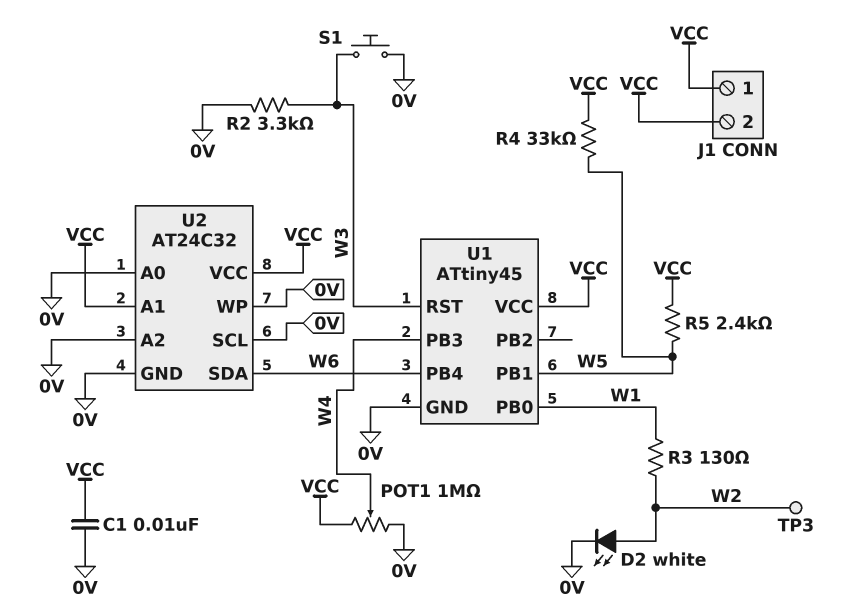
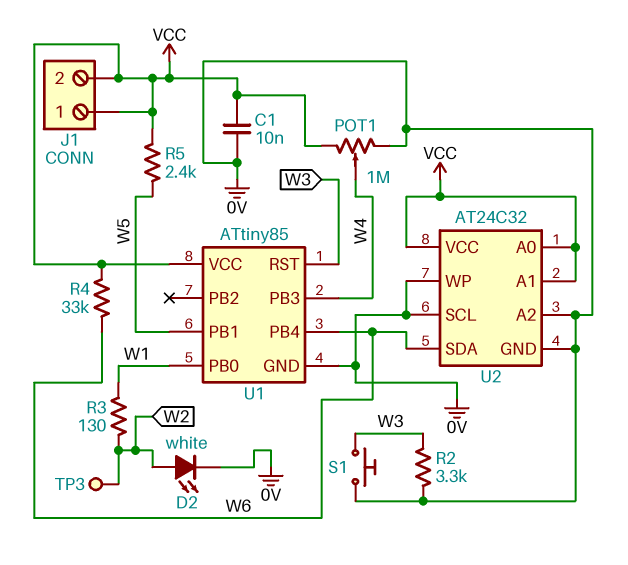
R4: 33k (VCC, W5) -> 33k (VCC, W6)
U1: ATtiny45 -> ATtiny85
U2 pin A0: 0V -> VCC

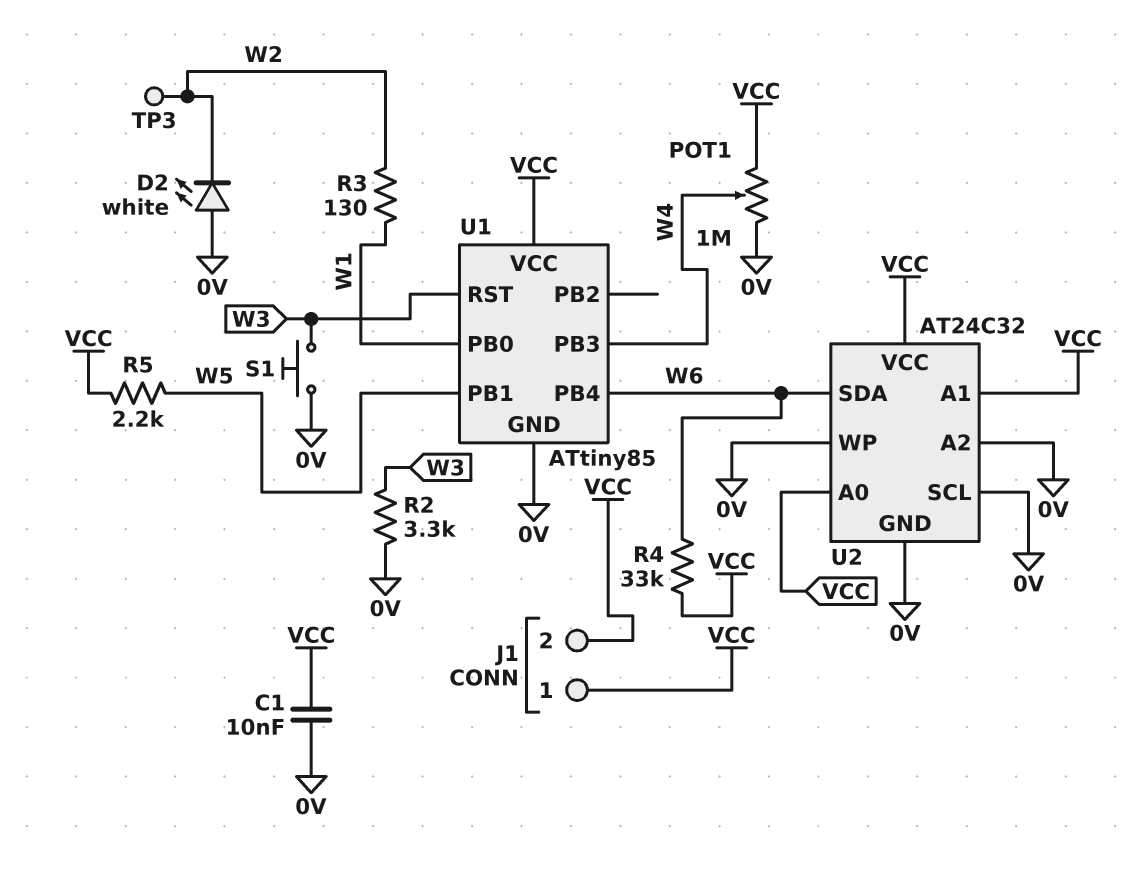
D2: LED white (A W2, K 0V) -> LED white (A 0V, K W2)
R5: 2.4k (VCC, W5) -> 2.2k (VCC, W5)

